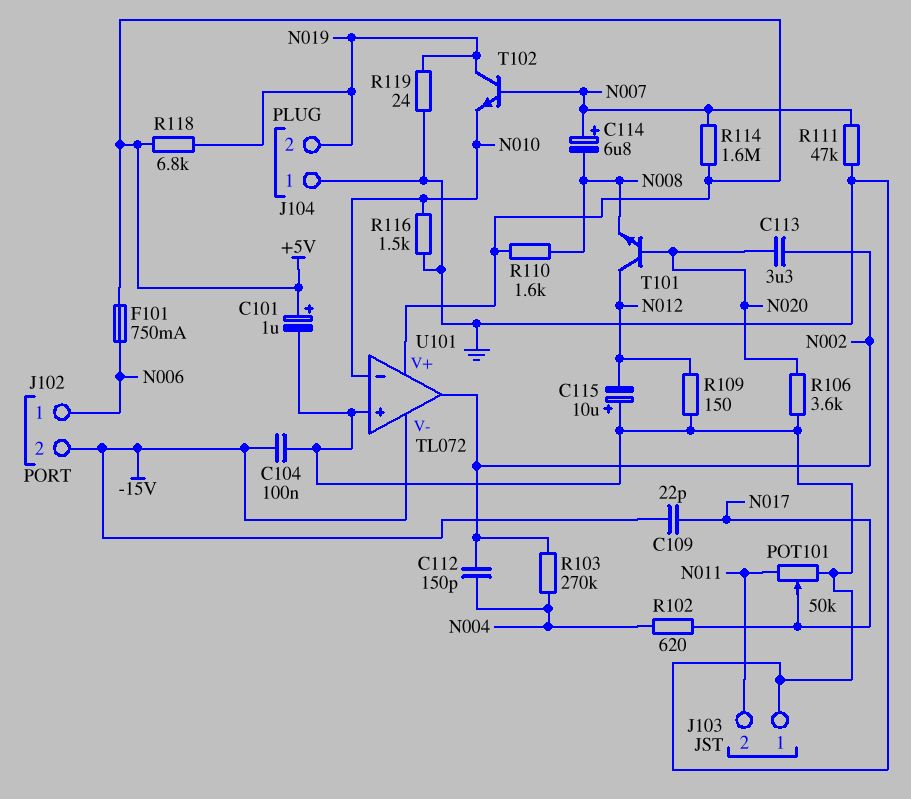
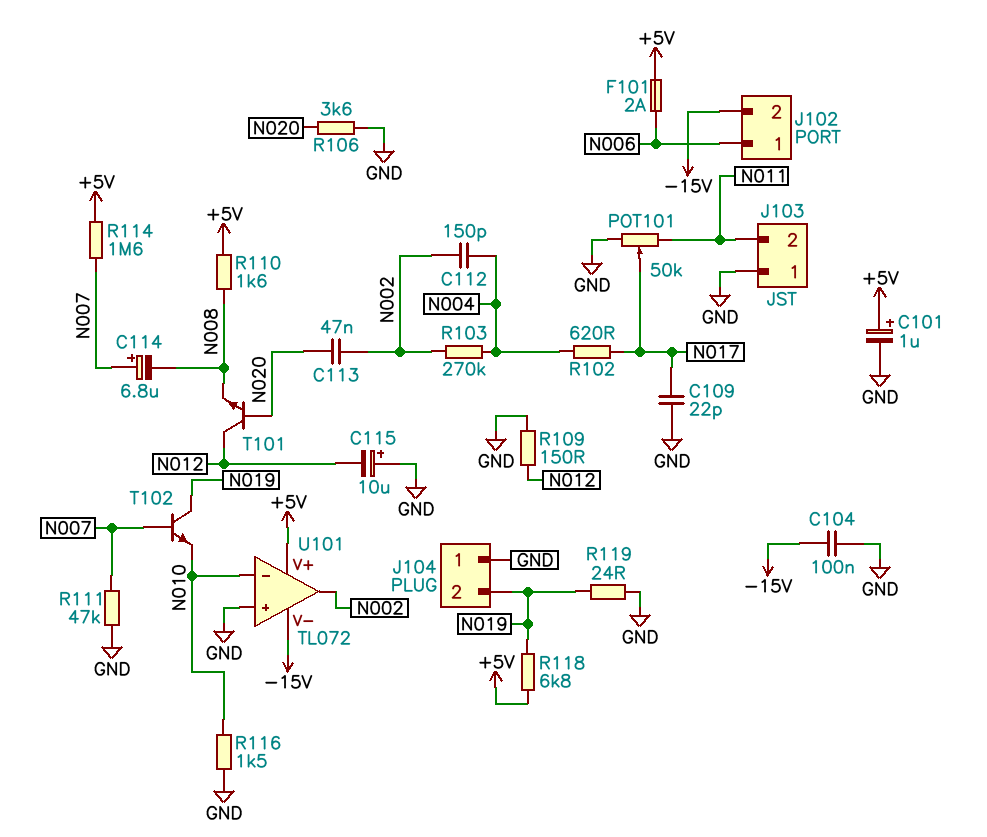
C109: 22pF (-15V, N017) -> 22pF (GND, N017)
C113: 3.3uF (N002, N020) -> 47nF (N002, N020)
F101: 750mA (+5V, N006) -> 2A (+5V, N006)

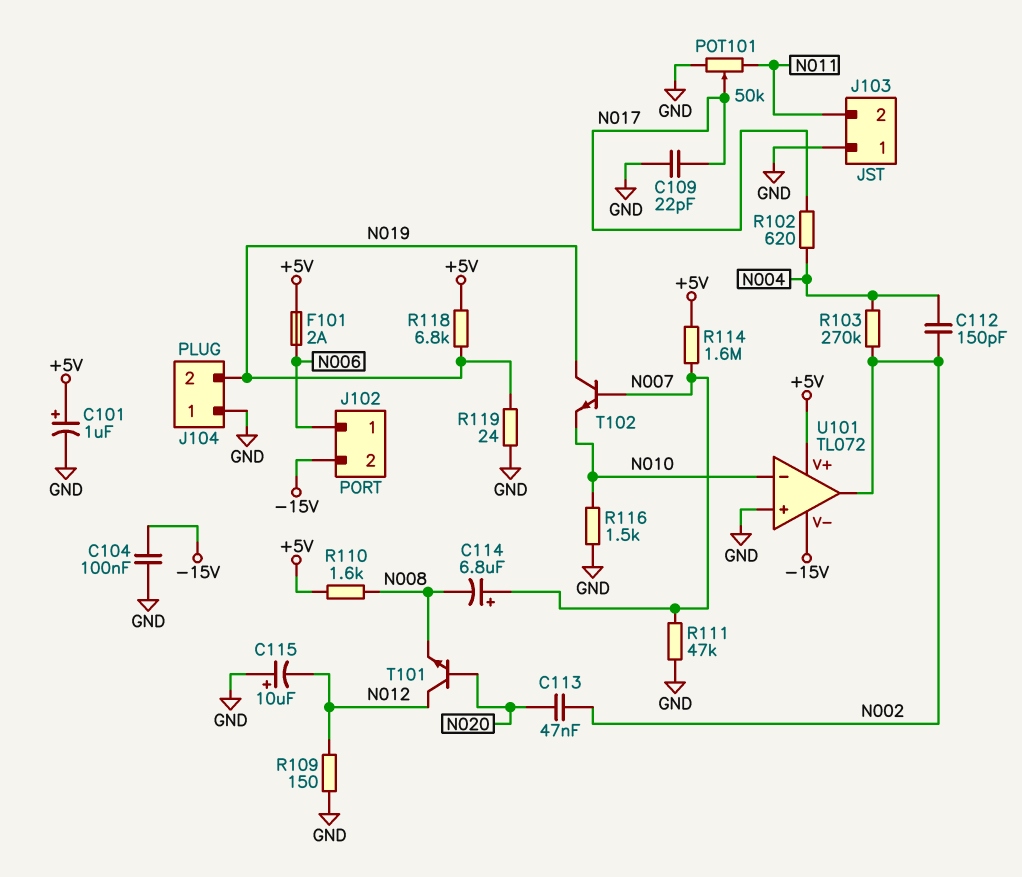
R106: 3.6k (GND, N020) -> none

